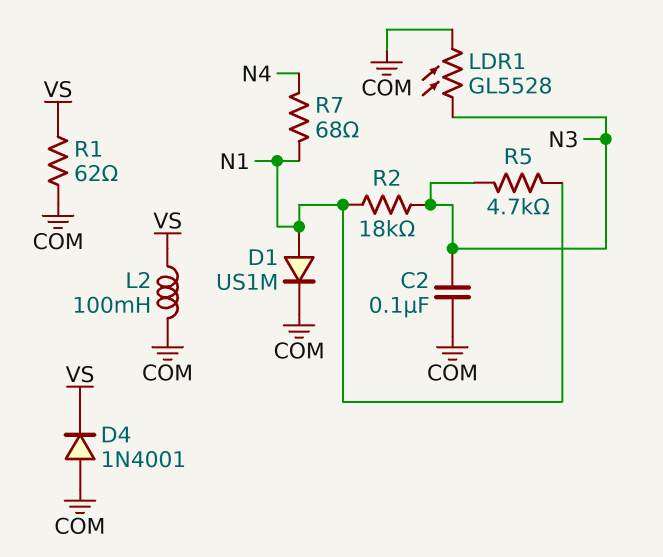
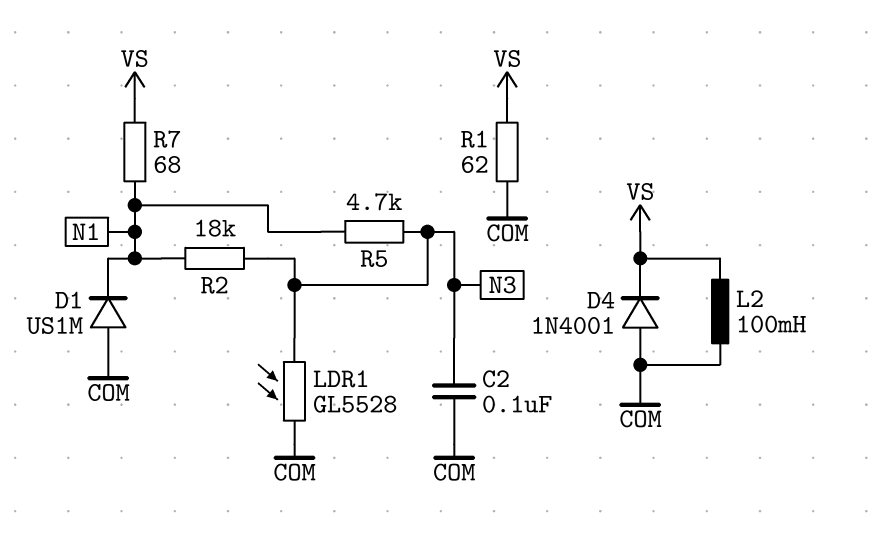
D1: diode US1M (A N1, K COM) -> diode US1M (A COM, K N1)
R7: 68 (N1, N4) -> 68 (N1, VS)

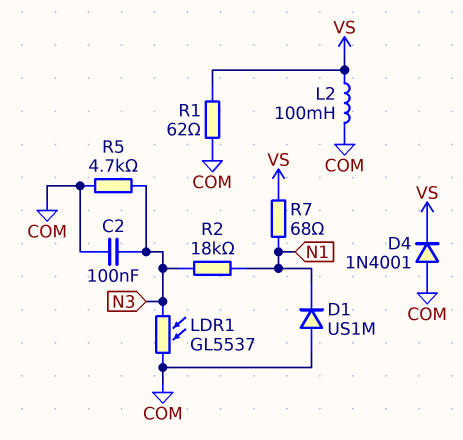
LDR1: GL5528 (COM, N3) -> GL5537 (COM, N3)
R5: 4.7k (N1, N3) -> 4.7k (COM, N3)

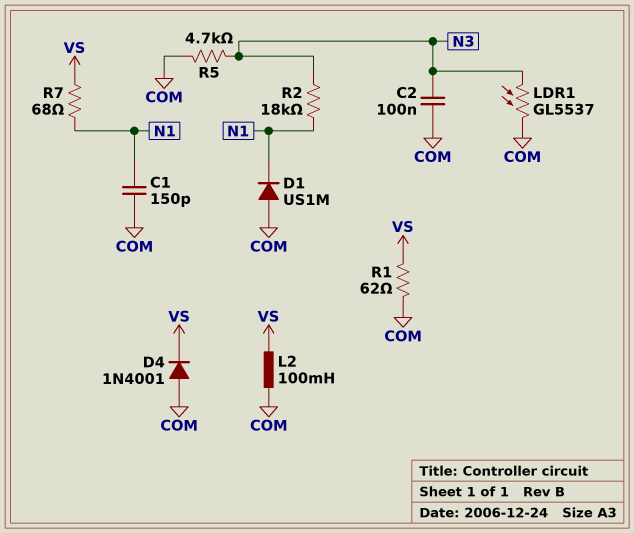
C1: none -> 150pF (COM, N1)

